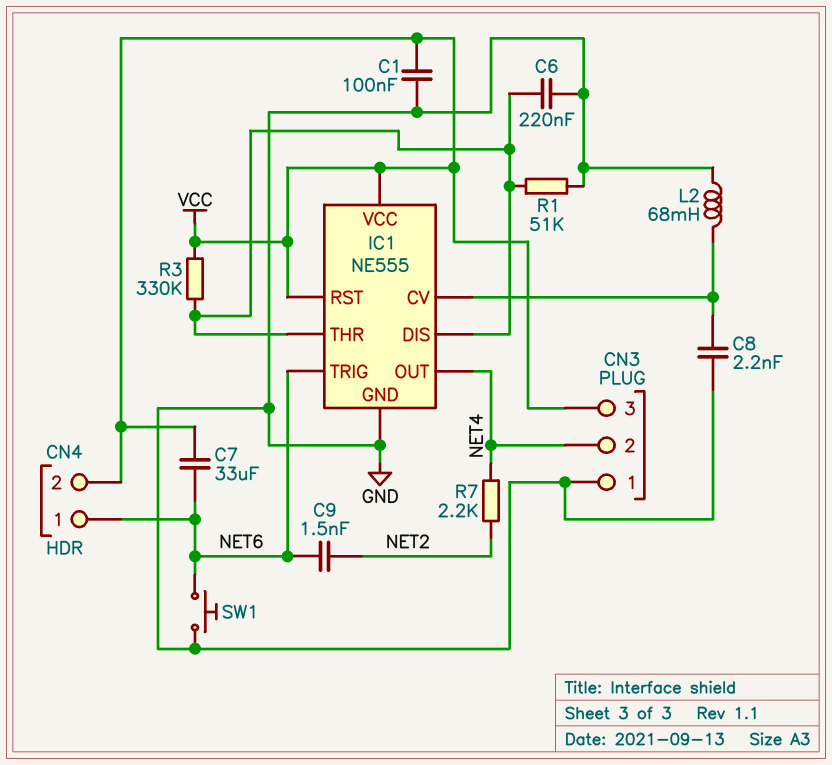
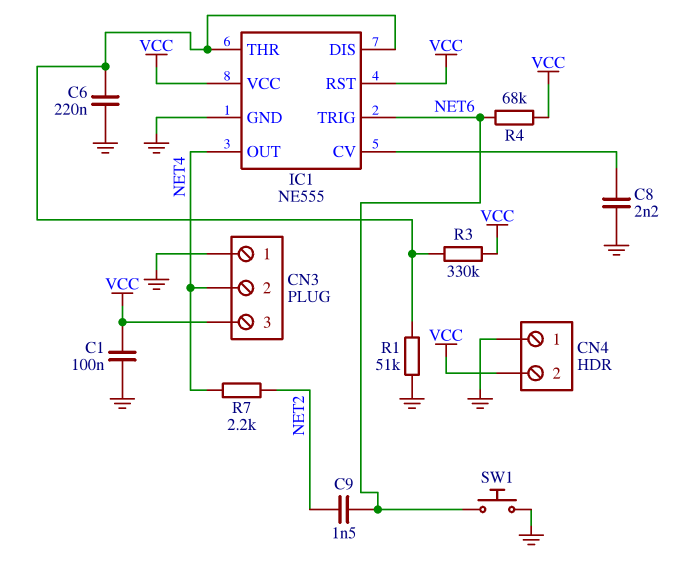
C7: 33uF (NET6, VCC) -> none
CN4 pin 1: NET6 -> GND
L2: 68mH (GND, IC1/CV) -> none
R4: none -> 68k (NET6, VCC)

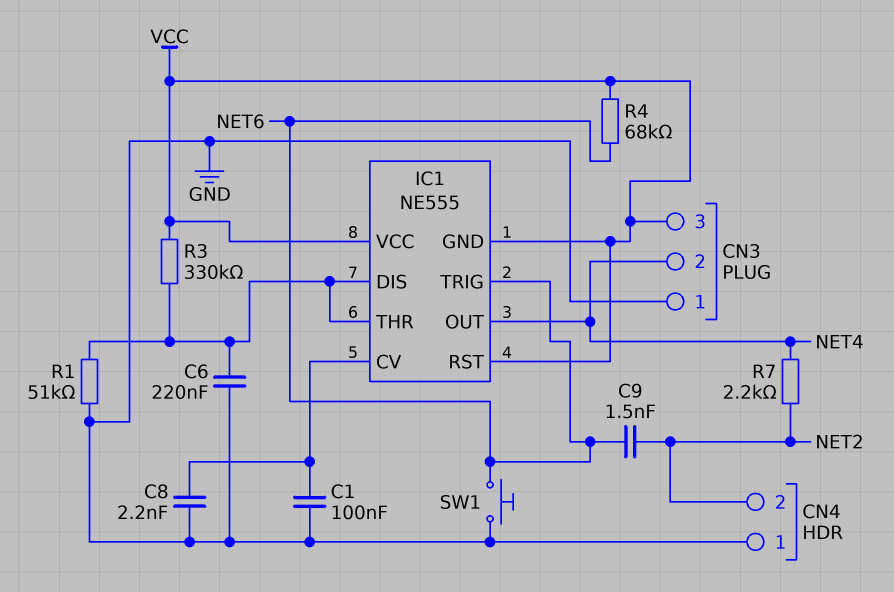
C1: 100nF (GND, VCC) -> 100nF (GND, IC1/CV)
CN4 pin 2: VCC -> NET2
IC1 pin GND: GND -> VCC

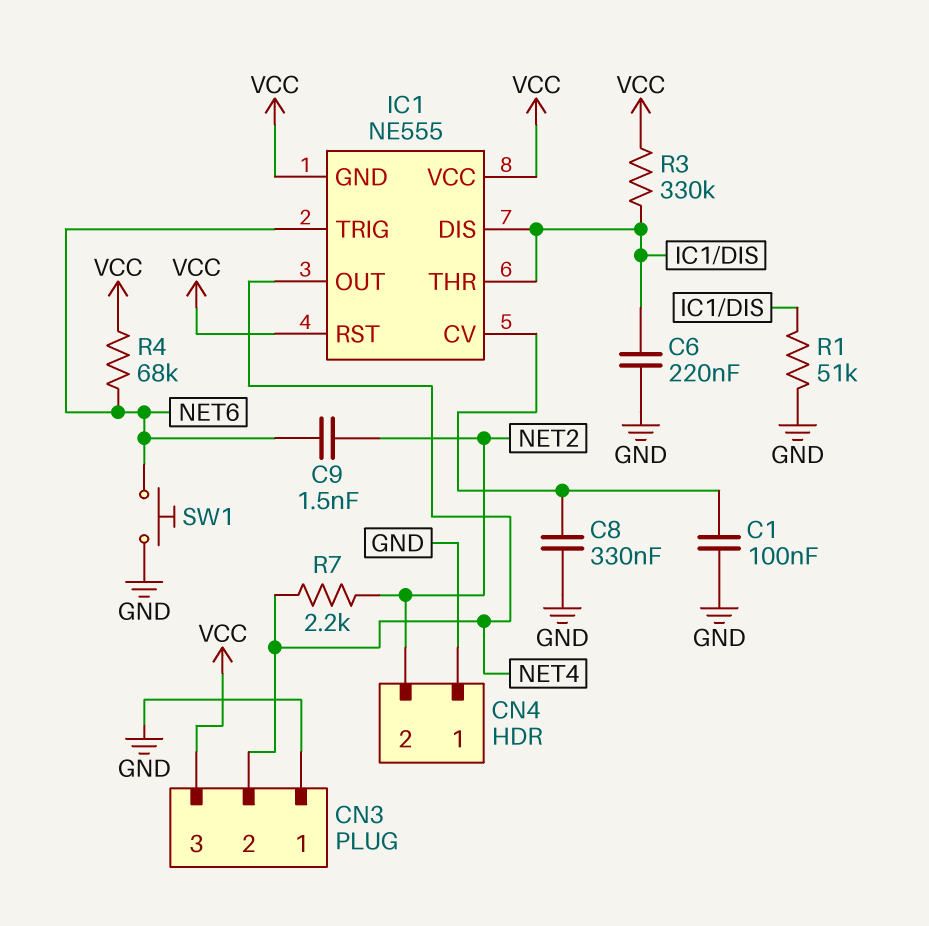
C8: 2.2nF (GND, IC1/CV) -> 330nF (GND, IC1/CV)

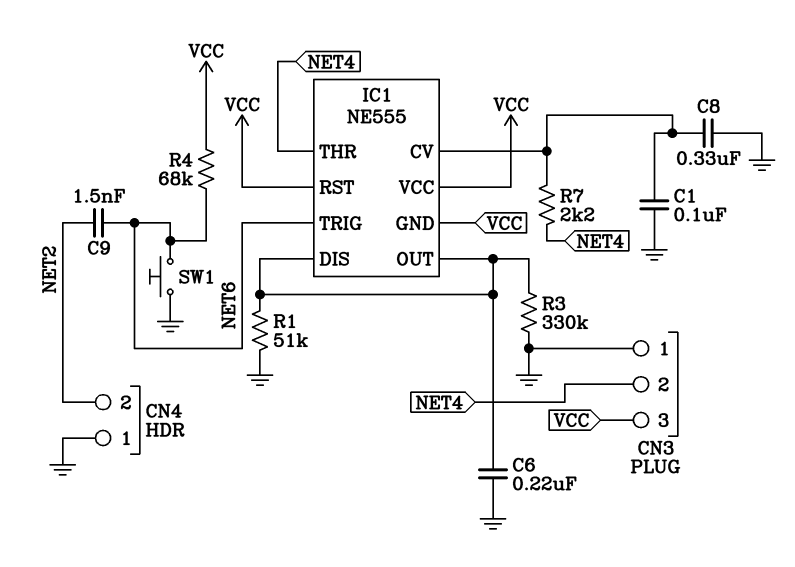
IC1 pin OUT: NET4 -> IC1/DIS
IC1 pin THR: IC1/DIS -> NET4
R3: 330k (IC1/DIS, VCC) -> 330k (GND, IC1/DIS)
R7: 2.2k (NET2, NET4) -> 2.2k (IC1/CV, NET4)

